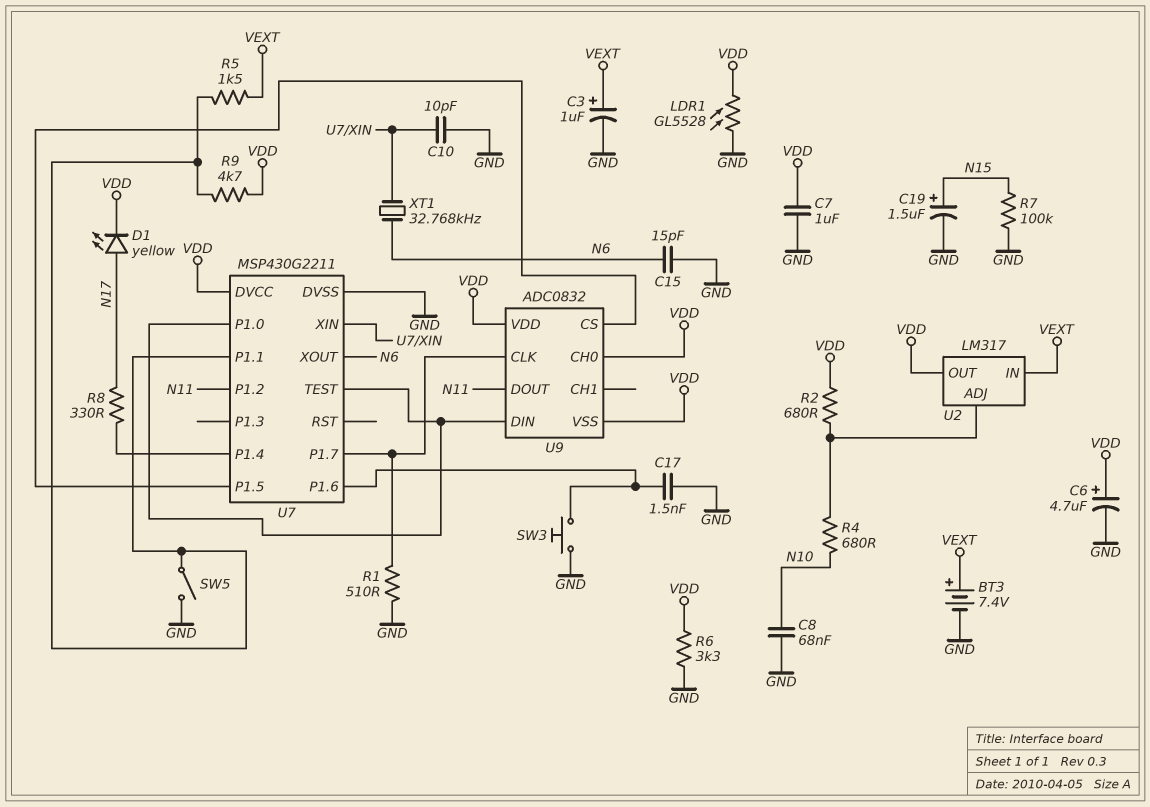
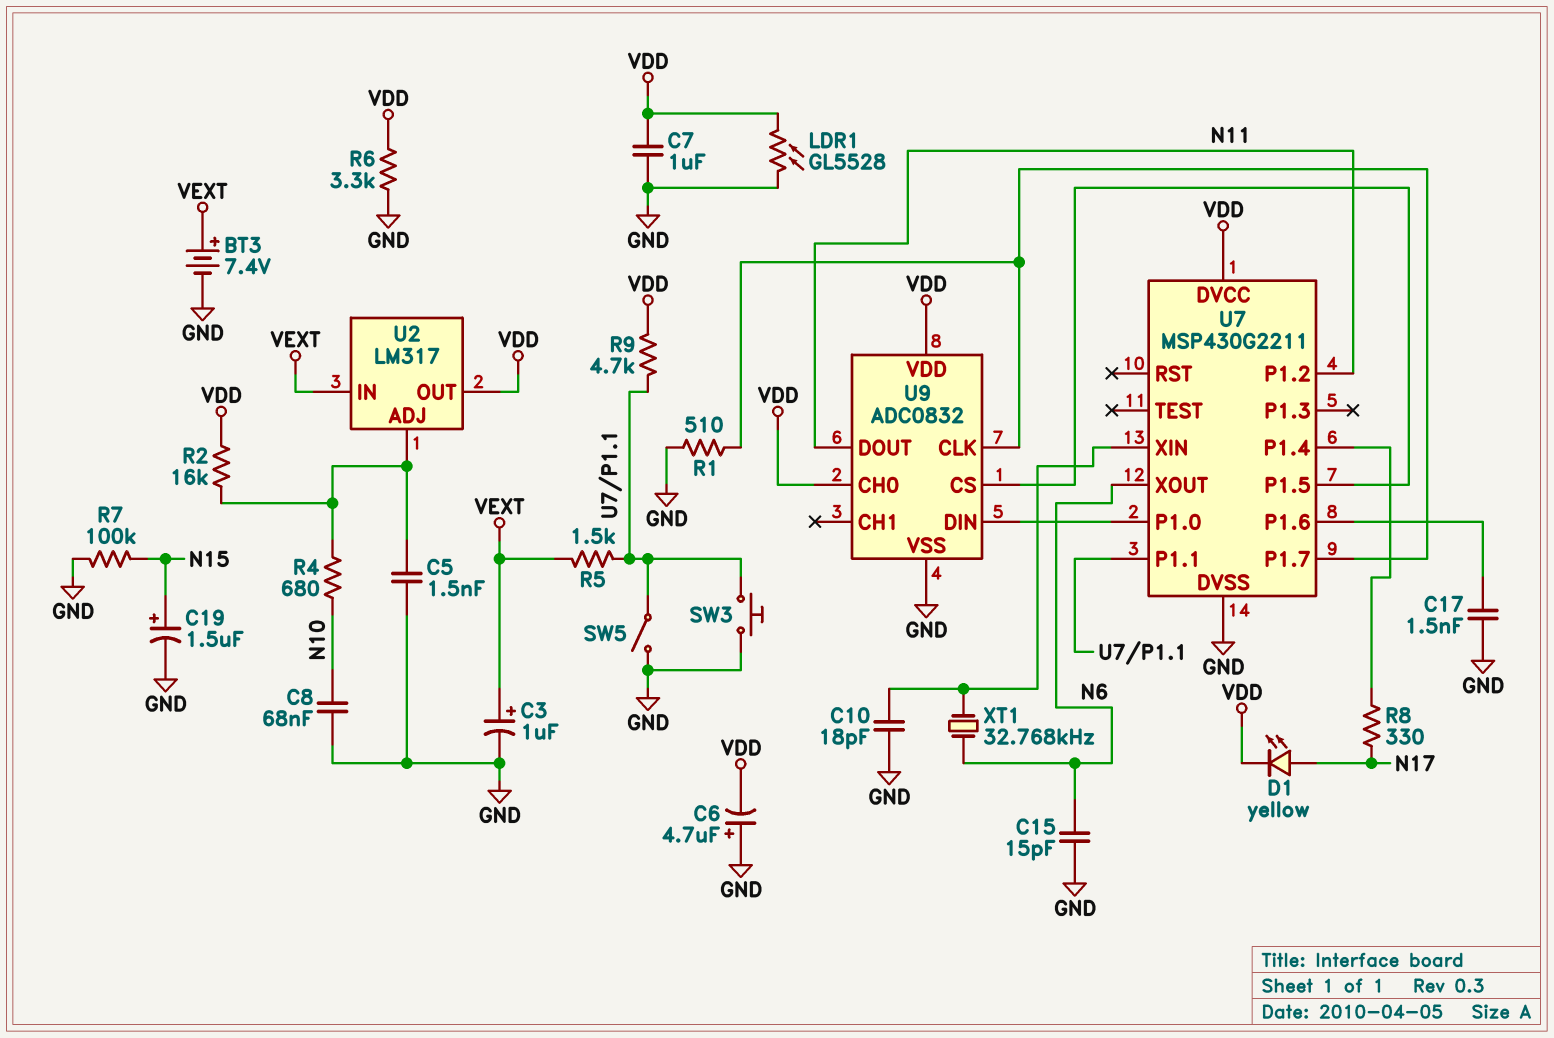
C5: none -> 1.5nF (GND, U2/ADJ)
C6: 4.7uF (plus VDD, minus GND) -> 4.7uF (plus GND, minus VDD)
C10: 10pF (GND, U7/XIN) -> 18pF (GND, U7/XIN)
R2: 680 (U2/ADJ, VDD) -> 16k (U2/ADJ, VDD)
SW3: button (GND, U7/P1.6) -> button (GND, U7/P1.1)
U7 pin TEST: U7/P1.0 -> none
U9 pin VSS: VDD -> GND

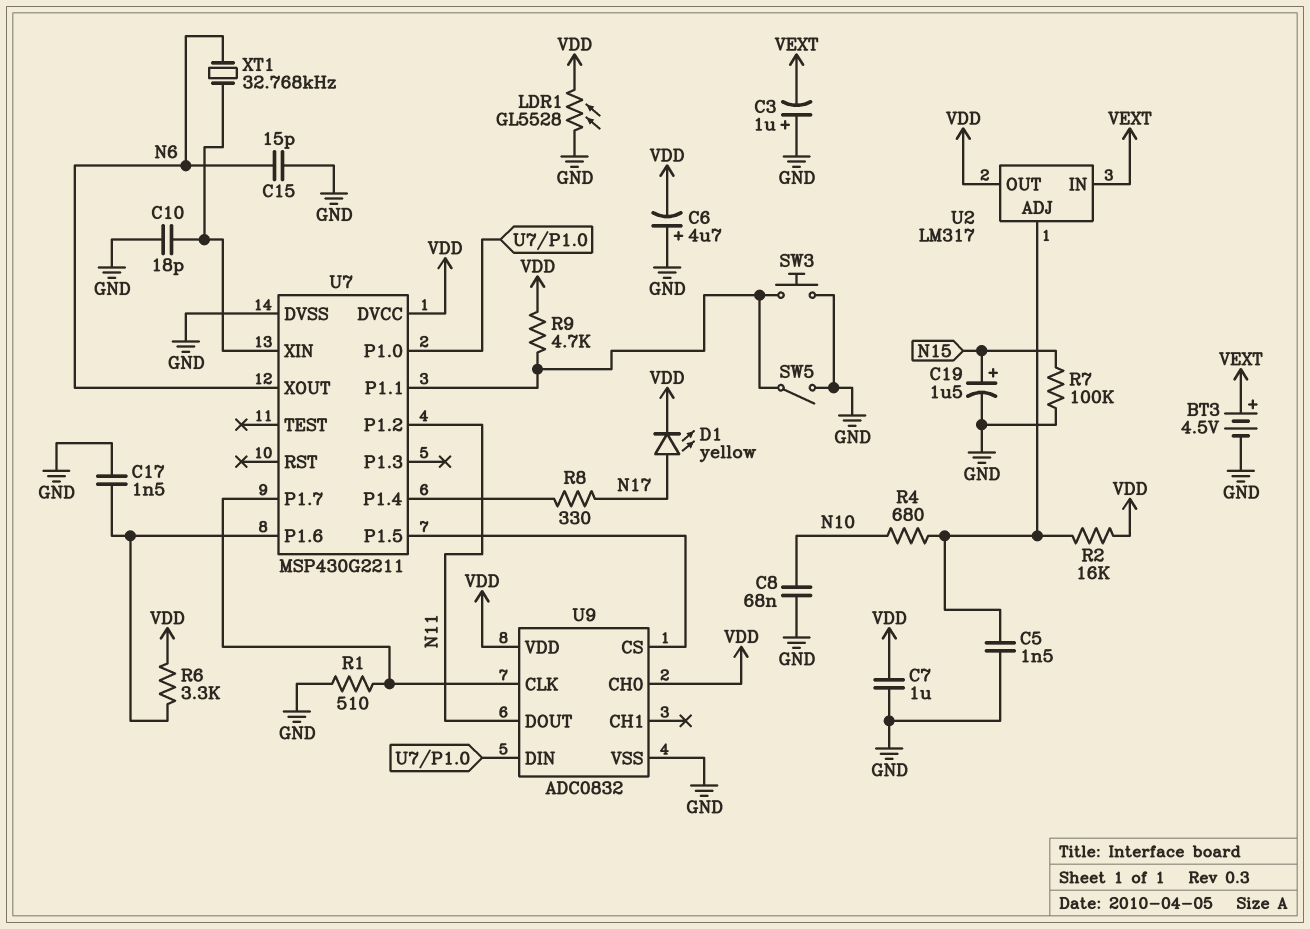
BT3: 7.4V (plus VEXT, minus GND) -> 4.5V (plus VEXT, minus GND)
C3: 1uF (plus VEXT, minus GND) -> 1uF (plus GND, minus VEXT)
R5: 1.5k (U7/P1.1, VEXT) -> none
R6: 3.3k (GND, VDD) -> 3.3k (U7/P1.6, VDD)

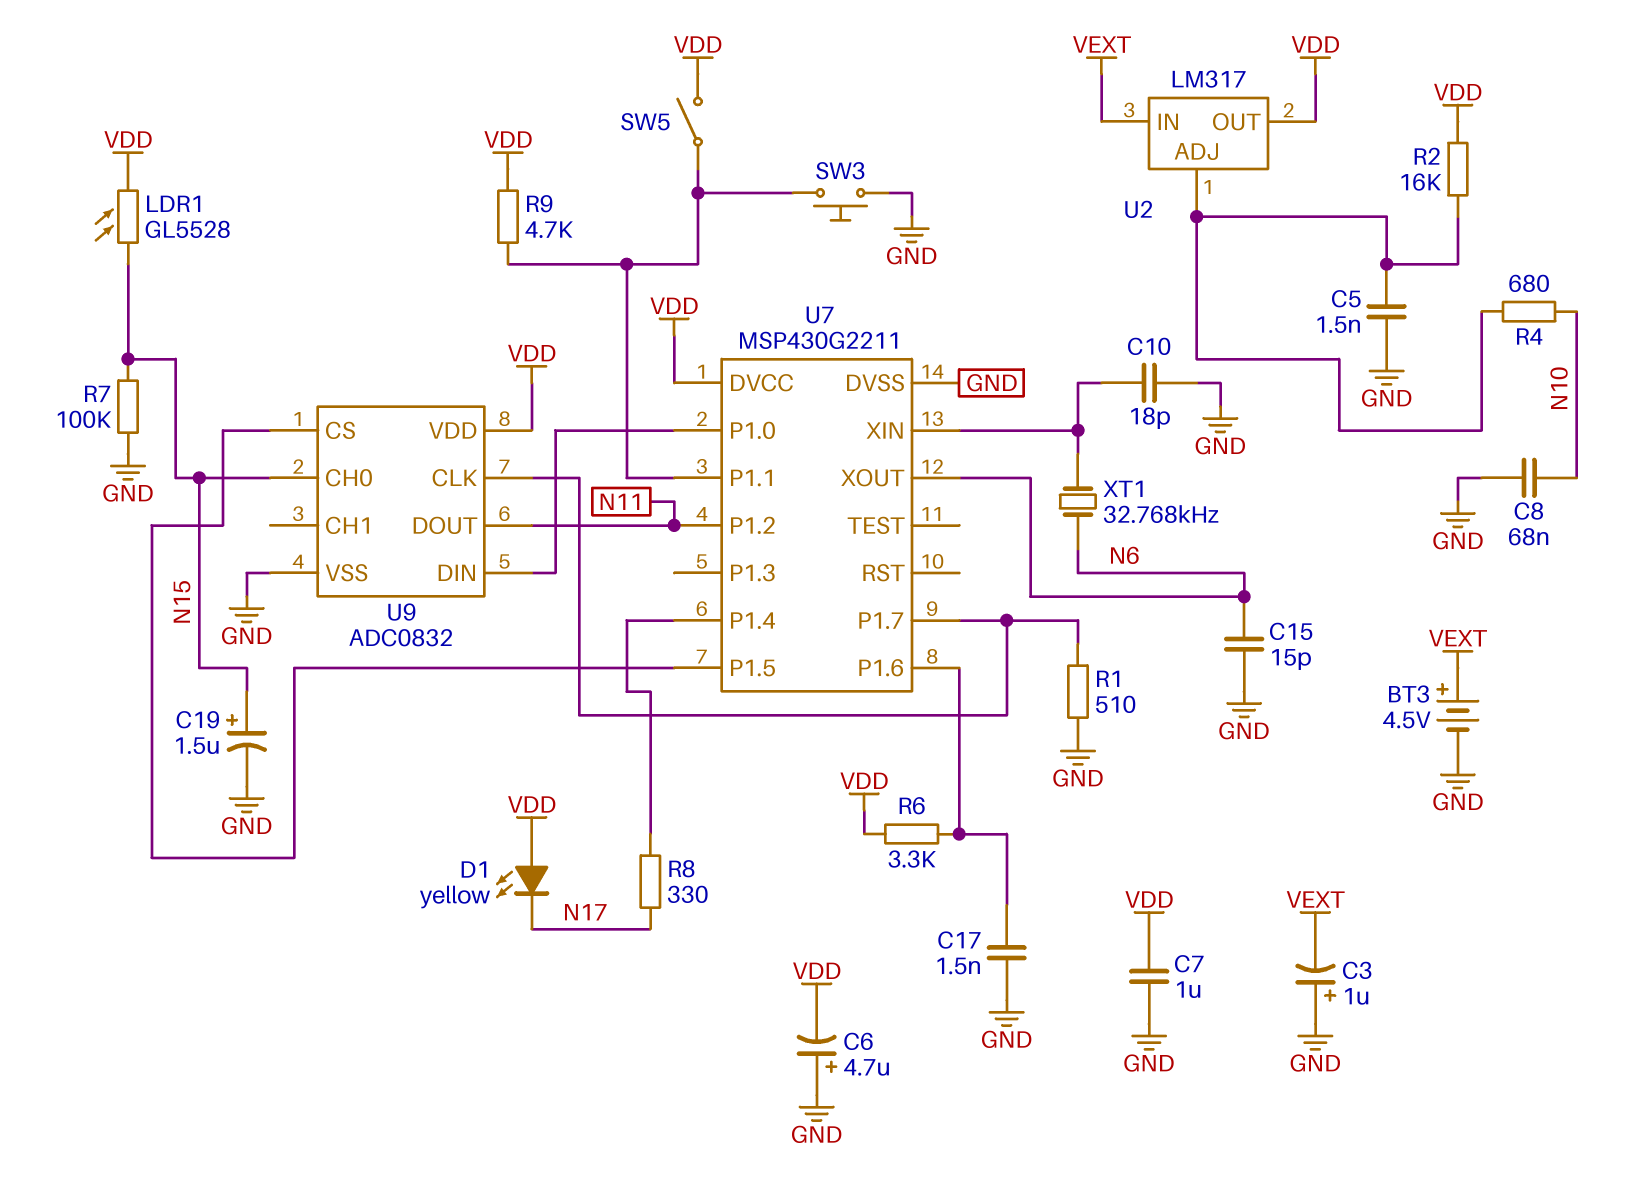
D1: LED yellow (A N17, K VDD) -> LED yellow (A VDD, K N17)
LDR1: GL5528 (GND, VDD) -> GL5528 (N15, VDD)
SW5: switch (GND, U7/P1.1) -> switch (U7/P1.1, VDD)
U9 pin CH0: VDD -> N15

